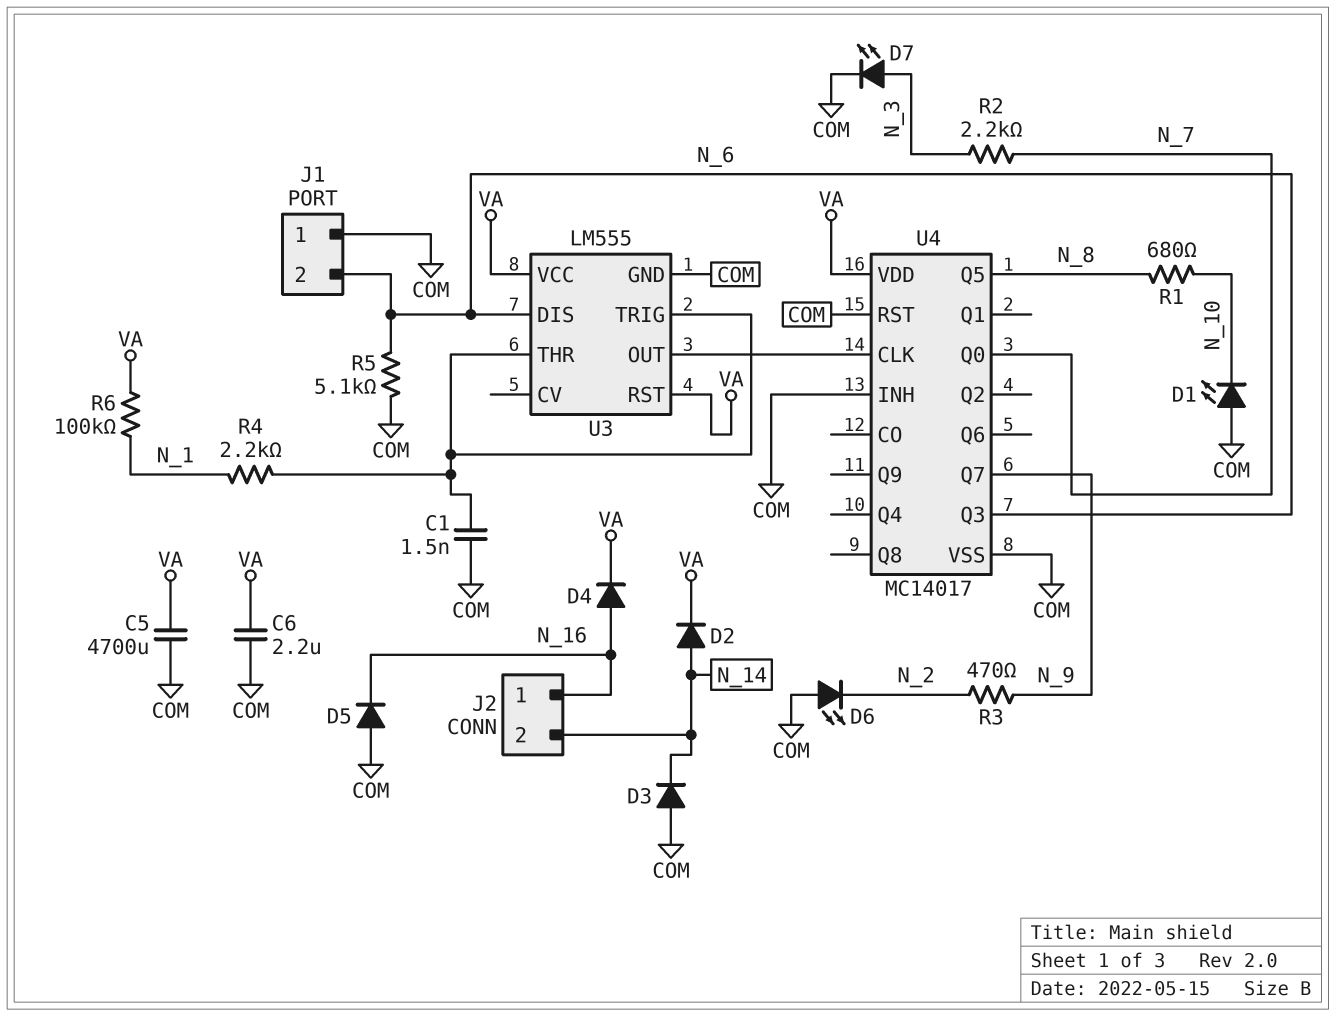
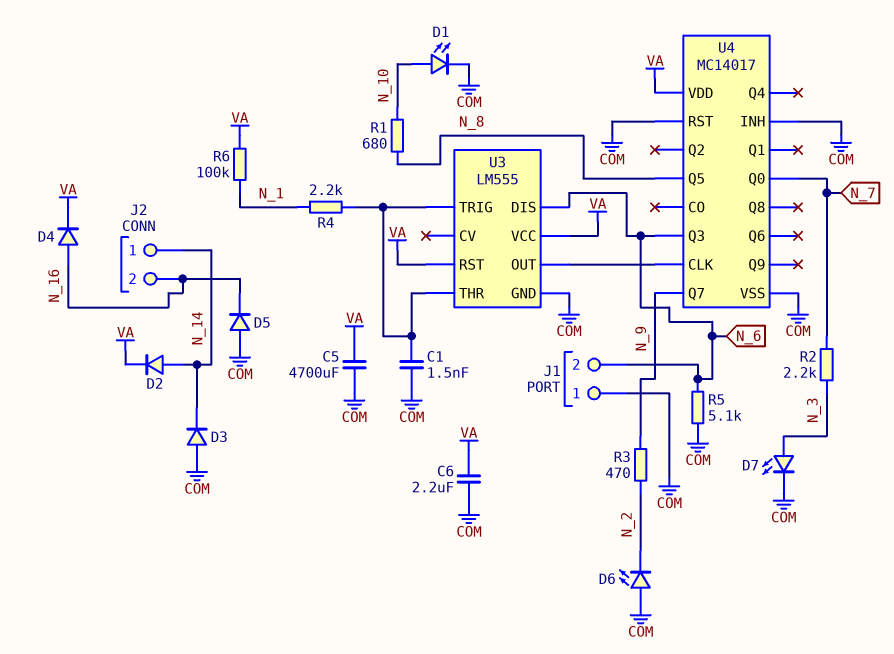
D1: LED (A COM, K N_10) -> LED (A N_10, K COM)
J2 pin 1: N_16 -> N_14
J2 pin 2: N_14 -> N_16

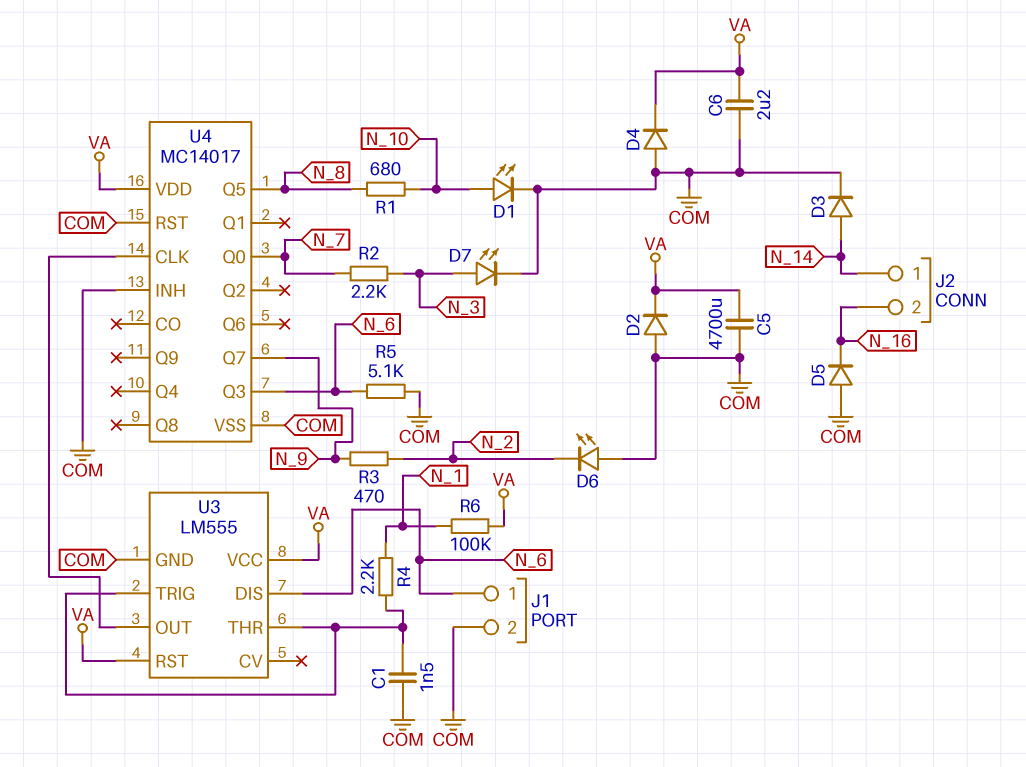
D2: diode (A N_14, K VA) -> diode (A COM, K VA)
D3: diode (A COM, K N_14) -> diode (A N_14, K COM)
D4: diode (A N_16, K VA) -> diode (A COM, K VA)
J1 pin 1: COM -> N_6
J1 pin 2: N_6 -> COM

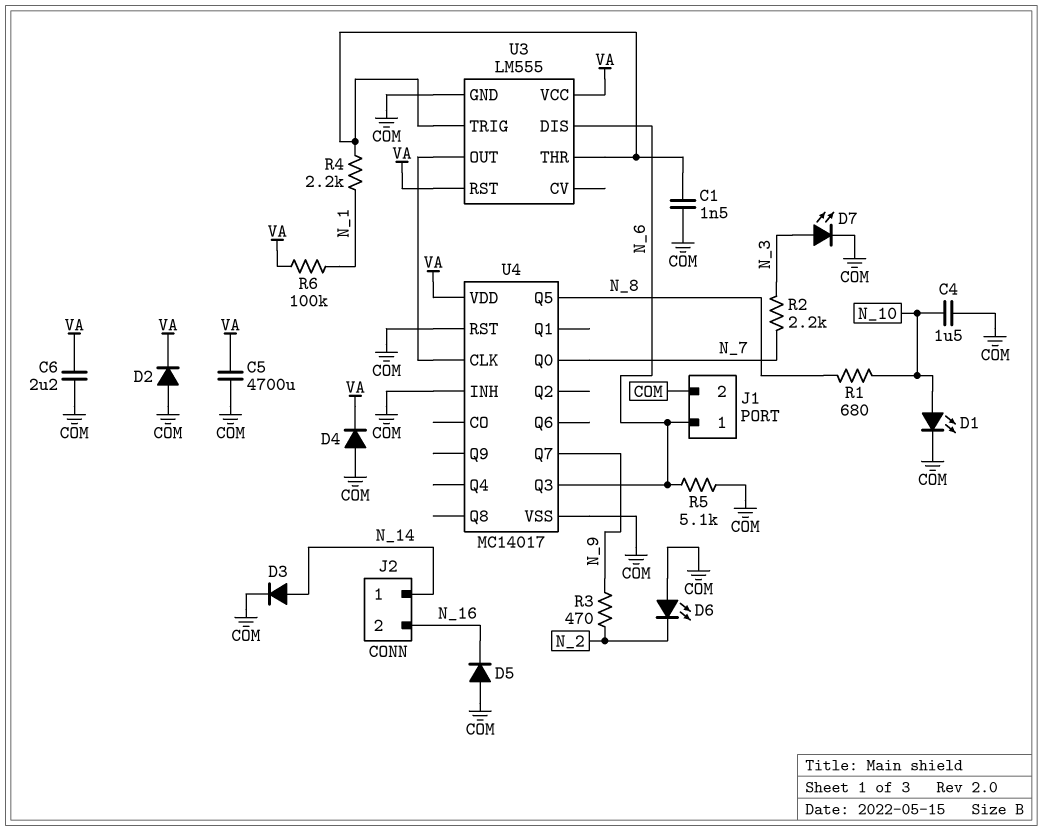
C4: none -> 1.5uF (COM, N_10)

